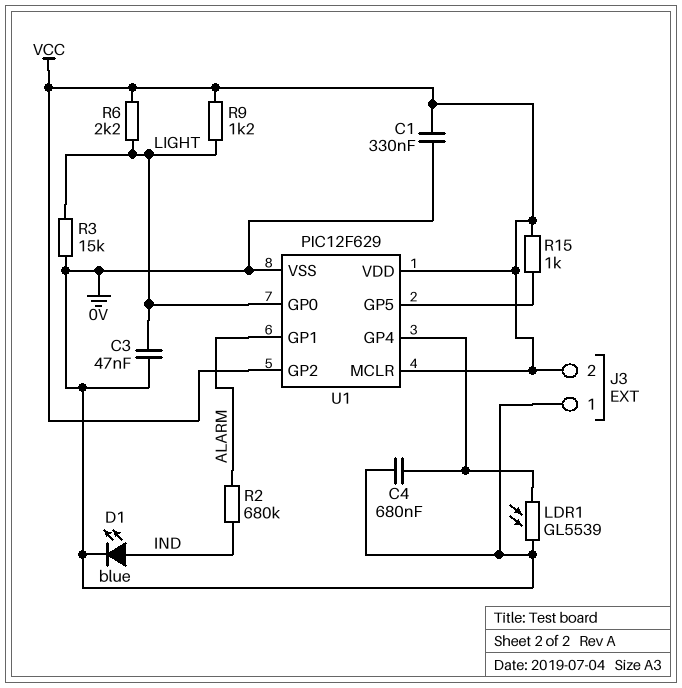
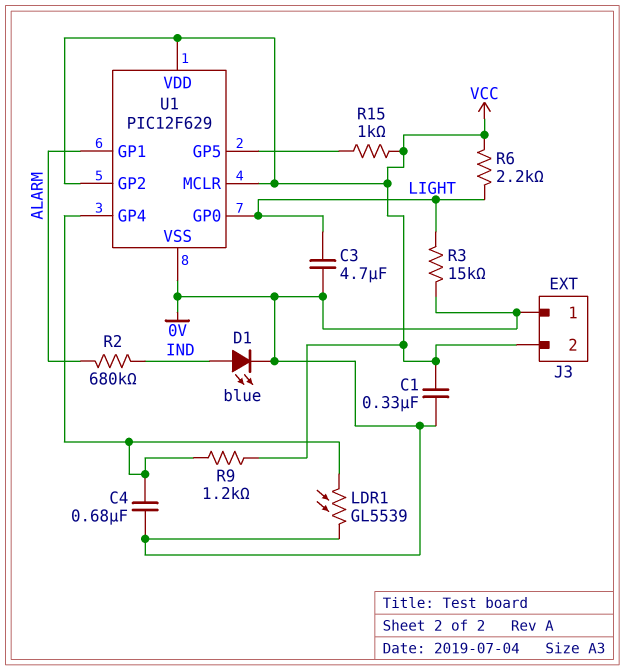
C3: 47nF (0V, LIGHT) -> 4.7uF (0V, LIGHT)
R9: 1.2k (LIGHT, VCC) -> 1.2k (U1/GP4, VCC)

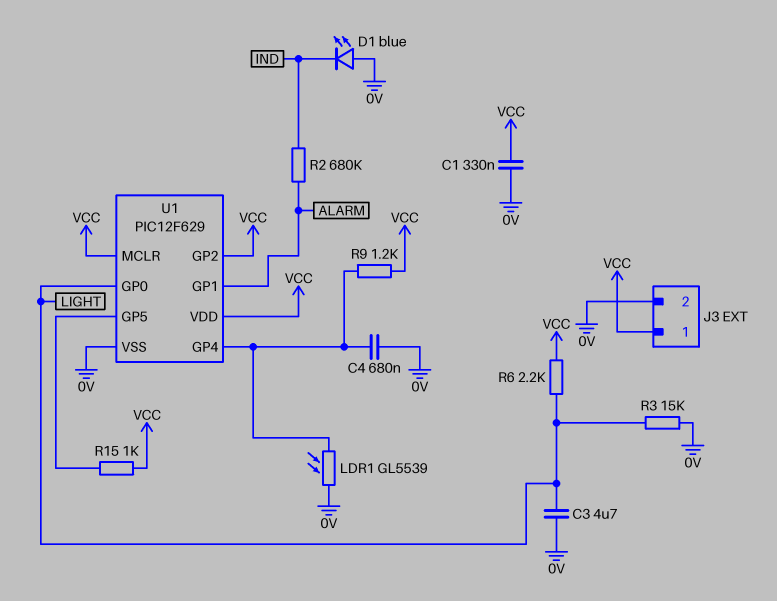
D1: LED blue (A IND, K 0V) -> LED blue (A 0V, K IND)
J3 pin 1: 0V -> VCC
J3 pin 2: VCC -> 0V

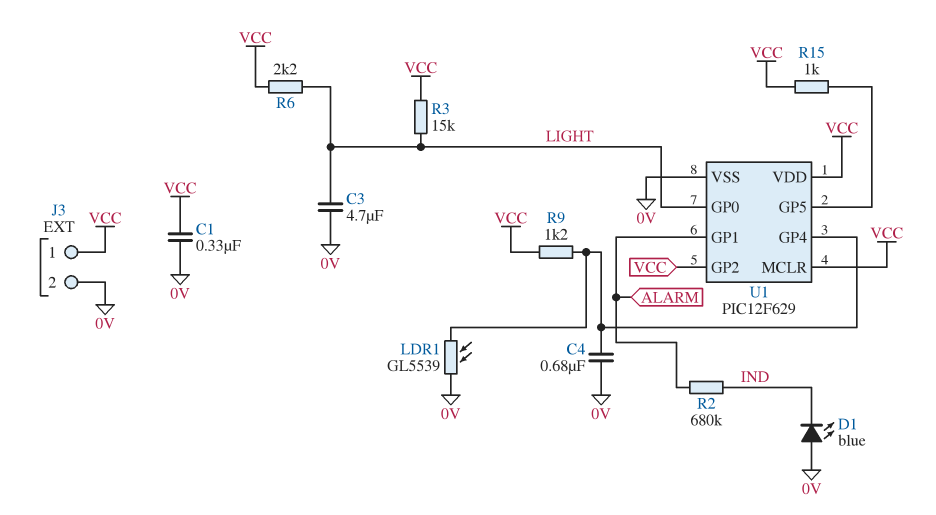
R3: 15k (0V, LIGHT) -> 15k (LIGHT, VCC)

